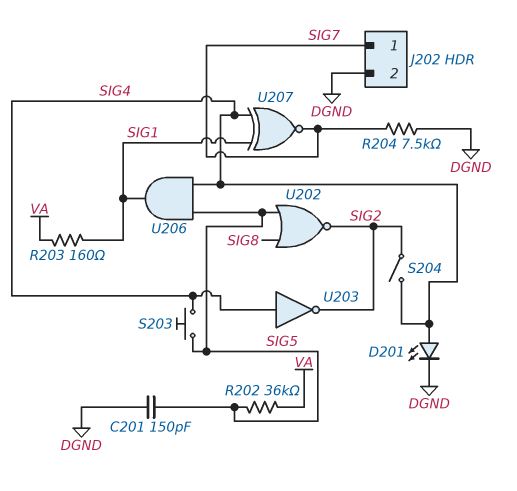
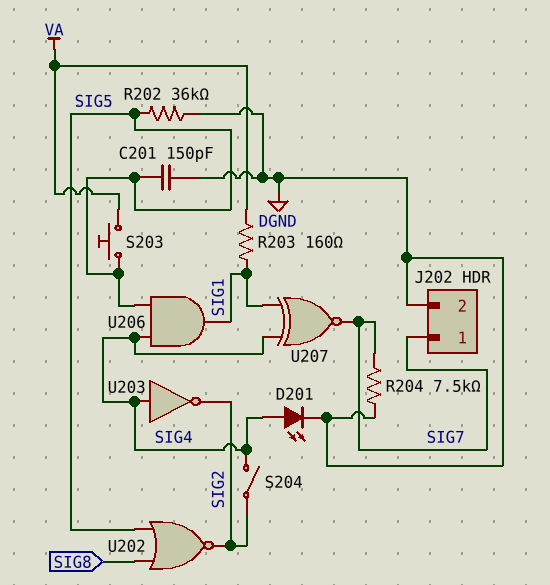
R202: 36k (SIG5, VA) -> 36k (DGND, SIG5)
S203: button (SIG4, SIG5) -> button (SIG5, VA)

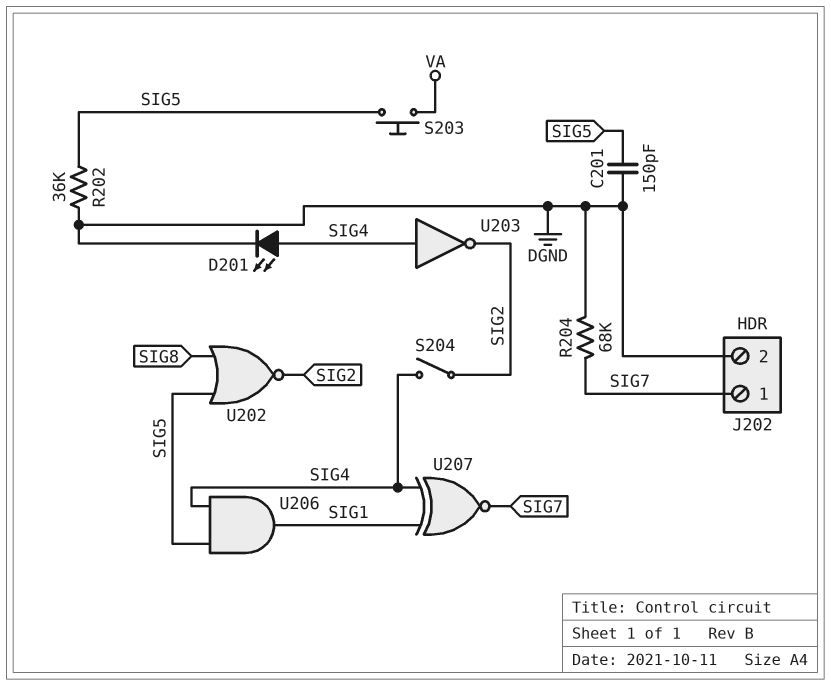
R203: 160 (SIG1, VA) -> none
R204: 7.5k (DGND, SIG7) -> 68k (DGND, SIG7)

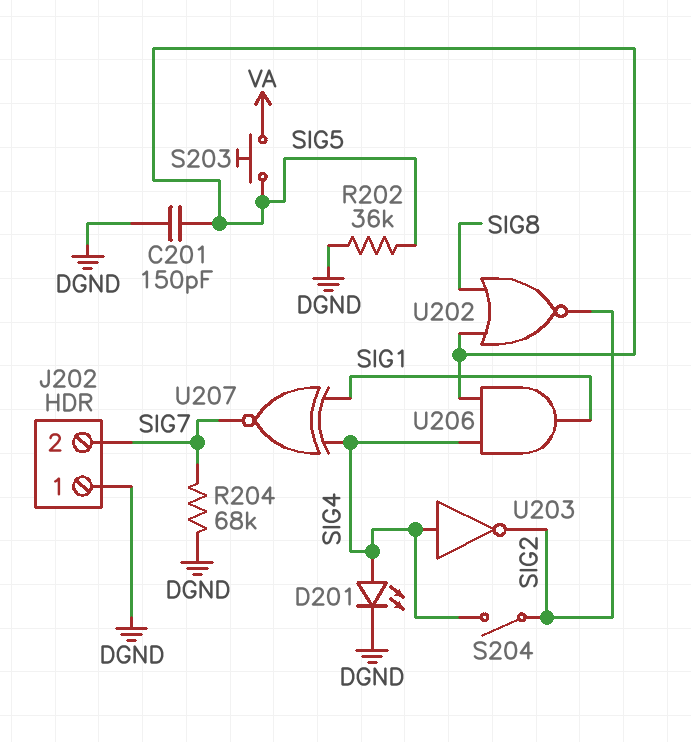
J202 pin 1: SIG7 -> DGND
J202 pin 2: DGND -> SIG7

